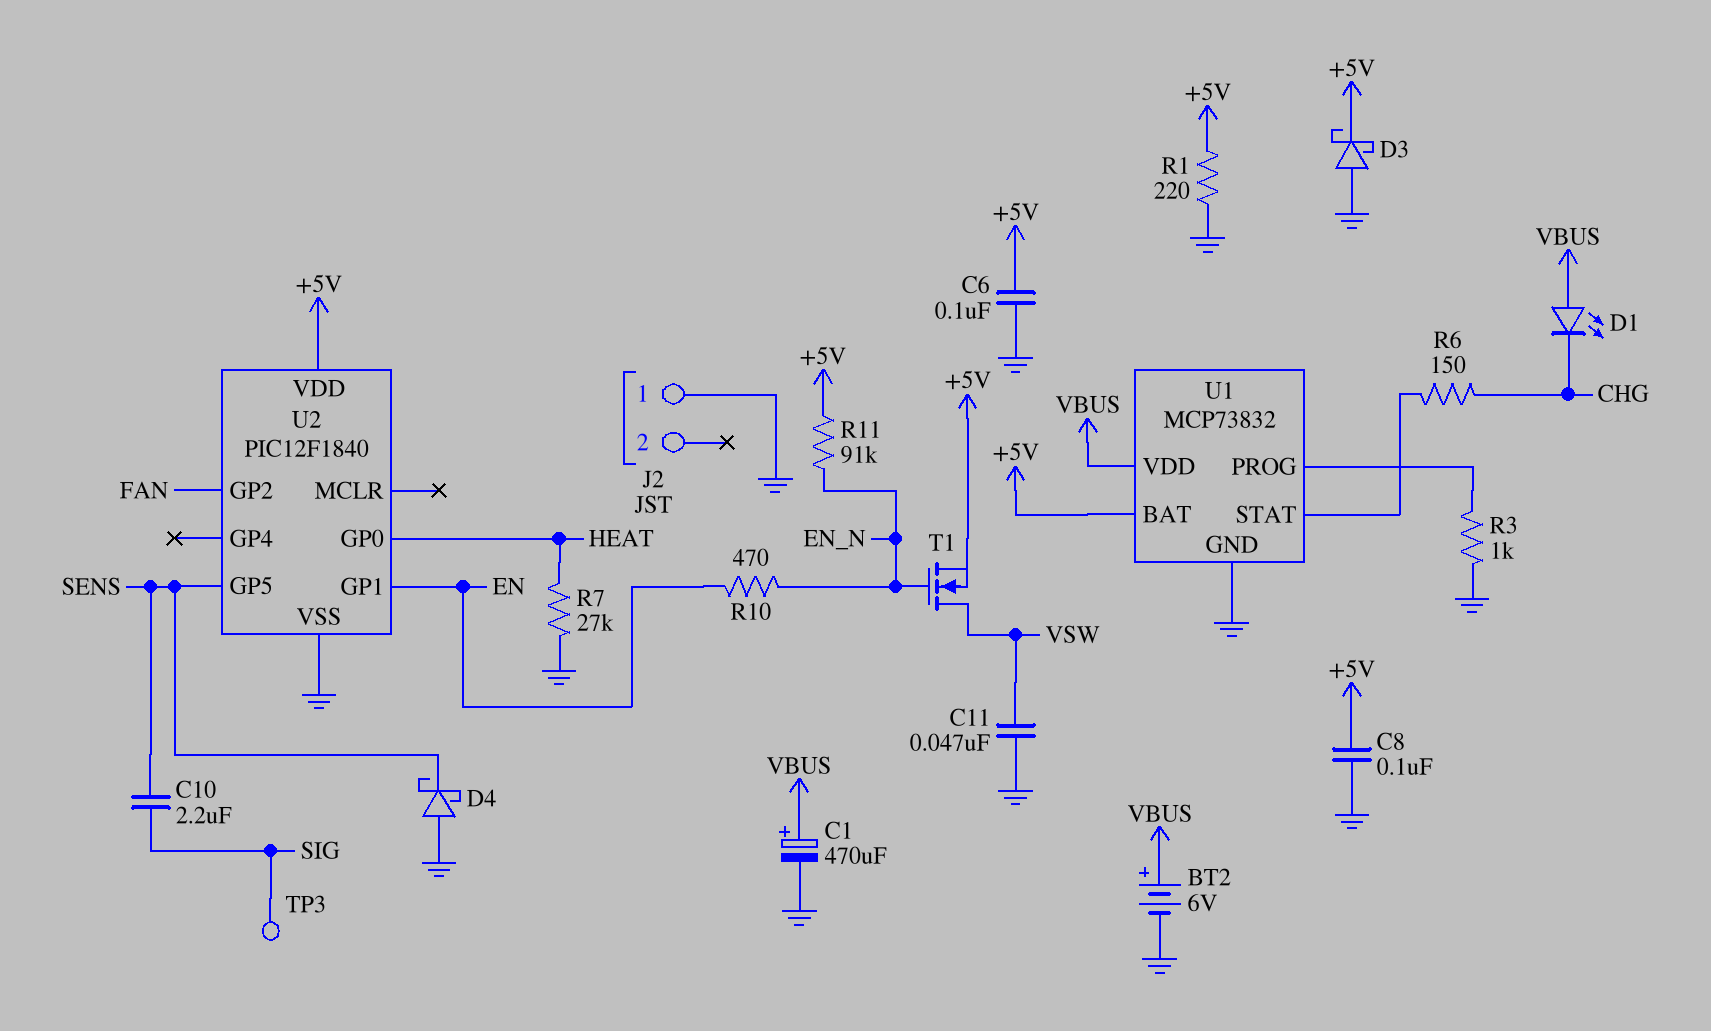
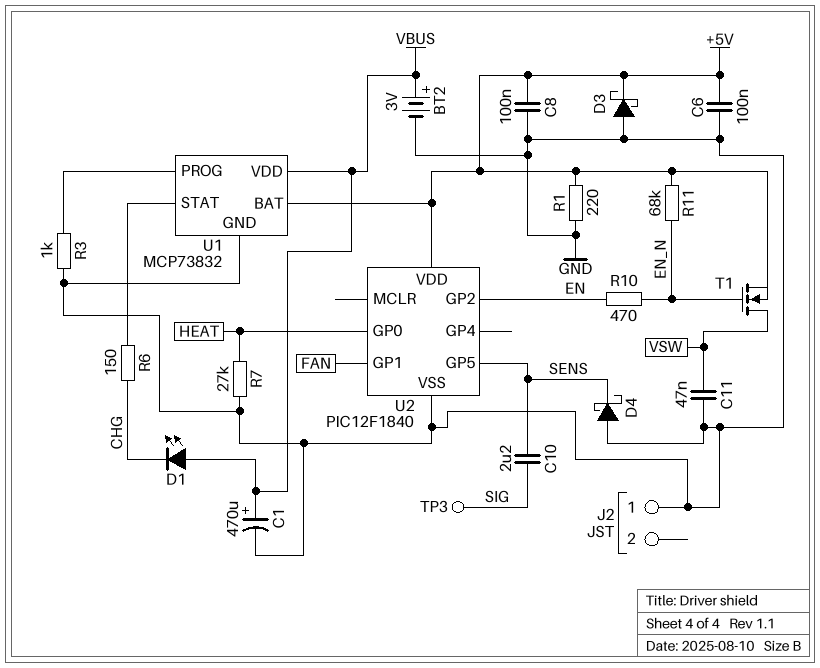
BT2: 6V (plus VBUS, minus GND) -> 3V (plus VBUS, minus GND)
R11: 91k (+5V, EN_N) -> 68k (+5V, EN_N)
U2 pin GP1: EN -> FAN
U2 pin GP2: FAN -> EN

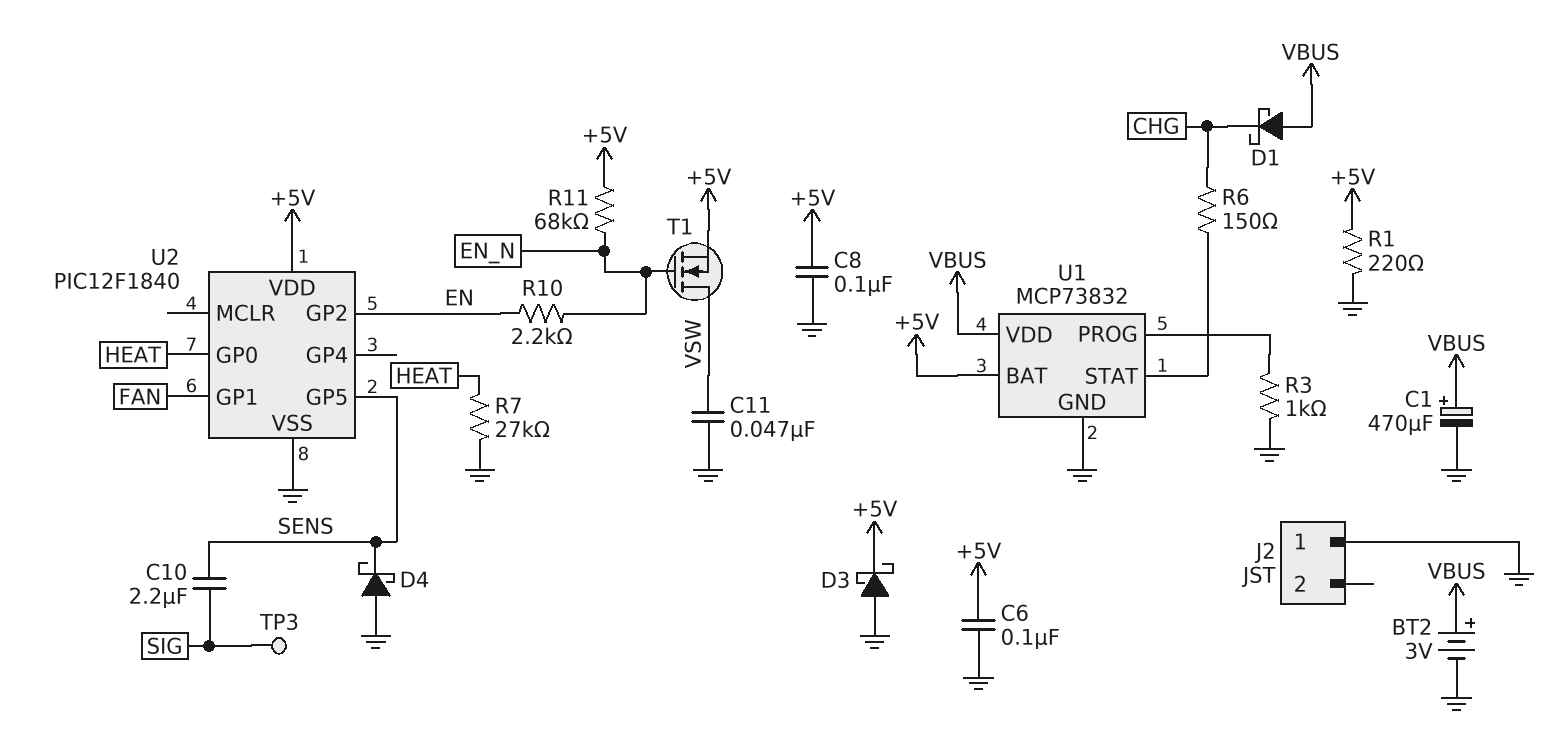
D1: LED (A VBUS, K CHG) -> schottky (A VBUS, K CHG)
R10: 470 (EN, EN_N) -> 2.2k (EN, EN_N)

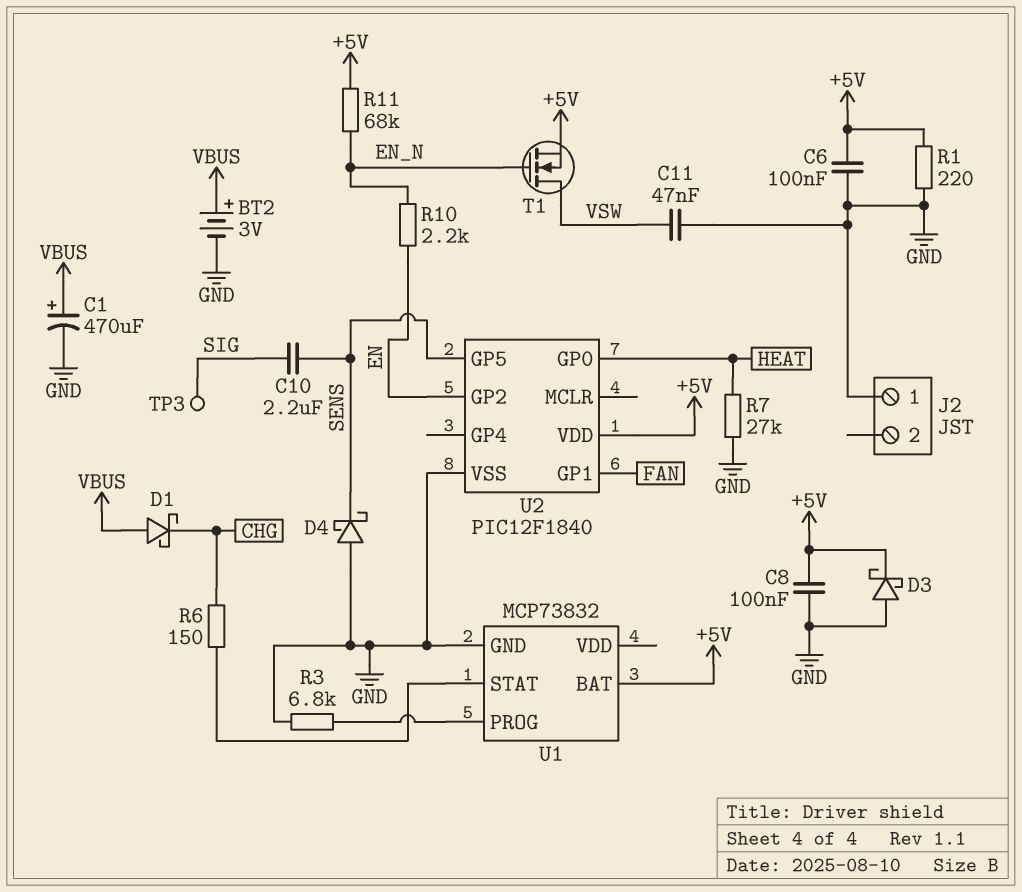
R3: 1k (GND, U1/PROG) -> 6.8k (GND, U1/PROG)
U1 pin VDD: VBUS -> none

